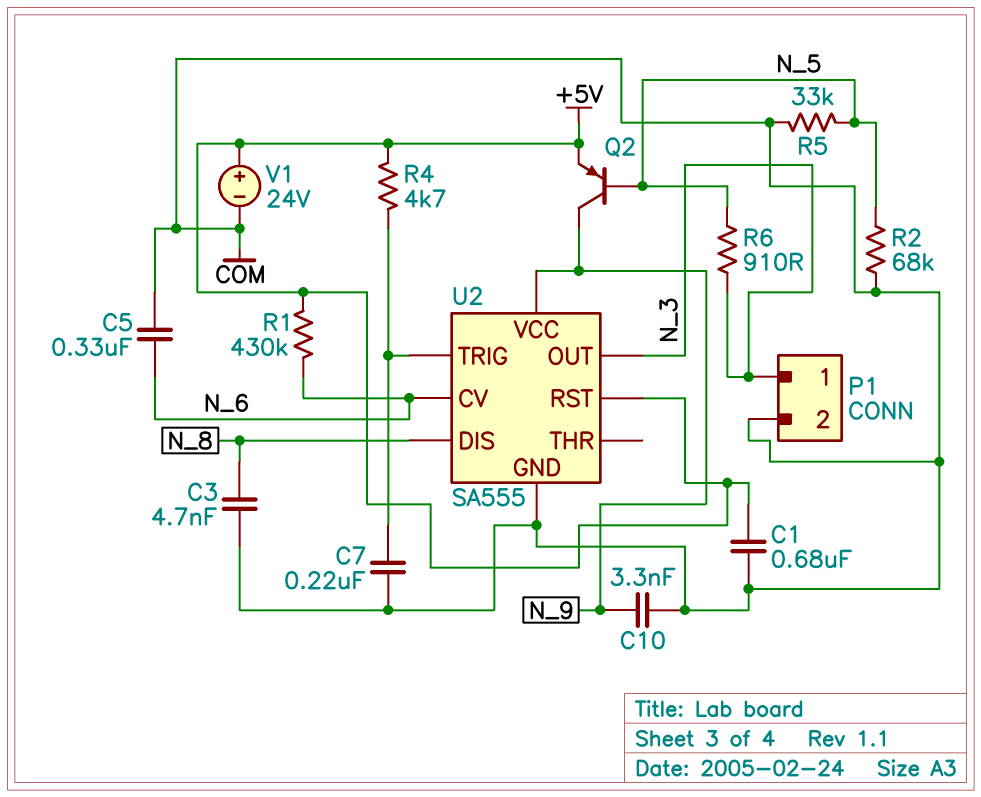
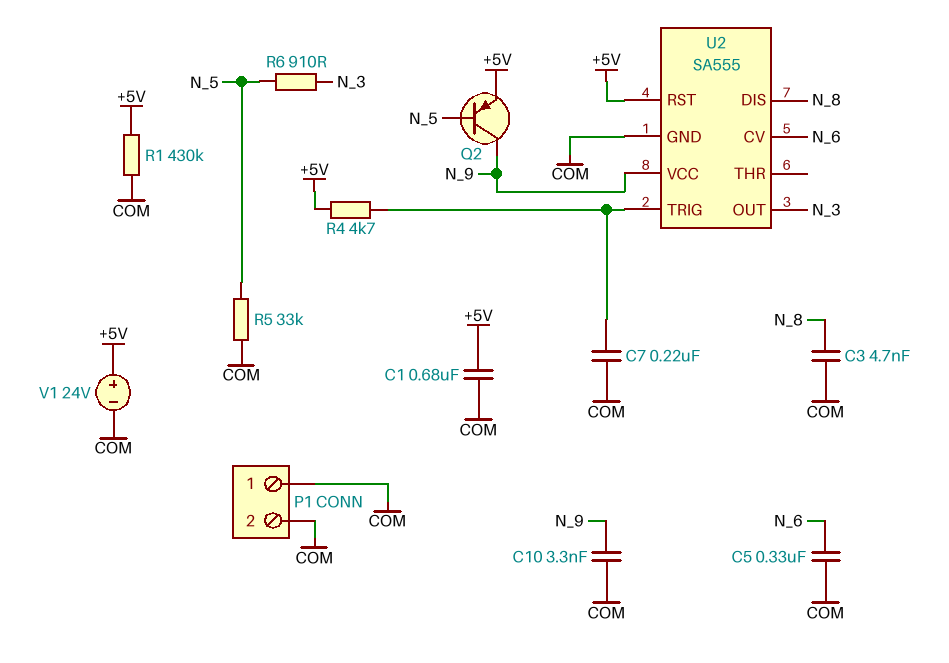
P1 pin 1: N_3 -> COM
R1: 430k (+5V, N_6) -> 430k (+5V, COM)
R2: 68k (COM, N_5) -> none

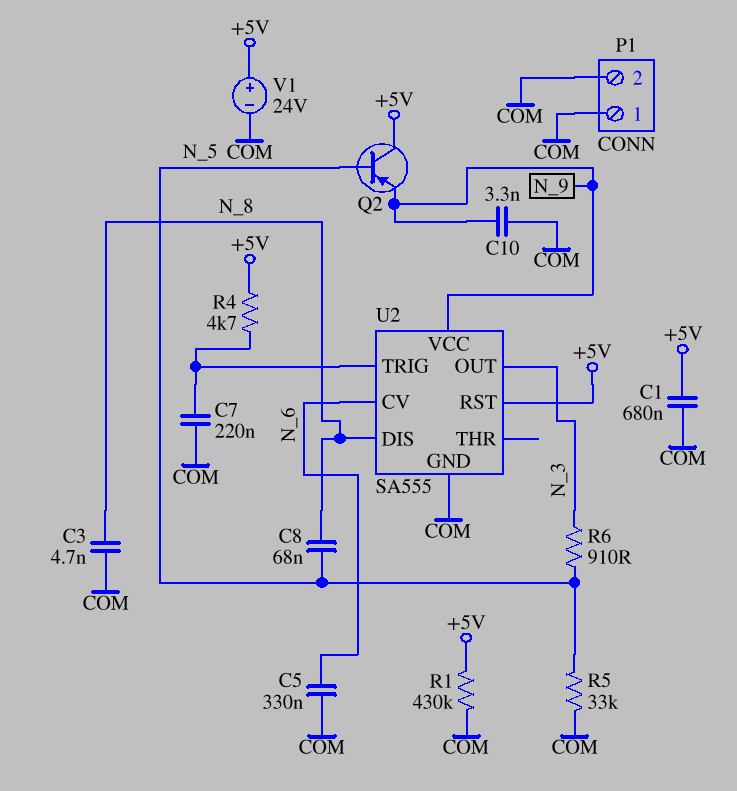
C8: none -> 68nF (N_5, N_8)
Q2: PNP (B N_5, C N_9, E +5V) -> PNP (B N_5, C +5V, E N_9)

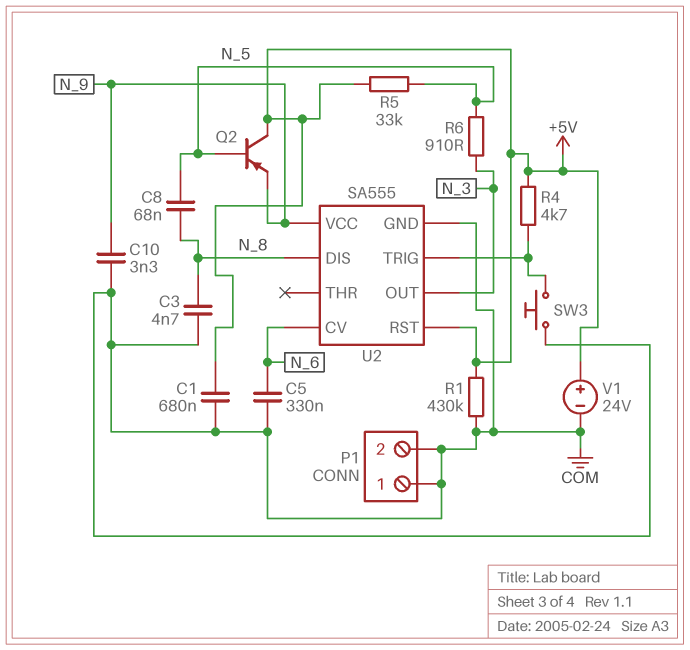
C7: 220nF (COM, U2/TRIG) -> none
R5: 33k (COM, N_5) -> 33k (+5V, N_5)
SW3: none -> button (COM, U2/TRIG)

